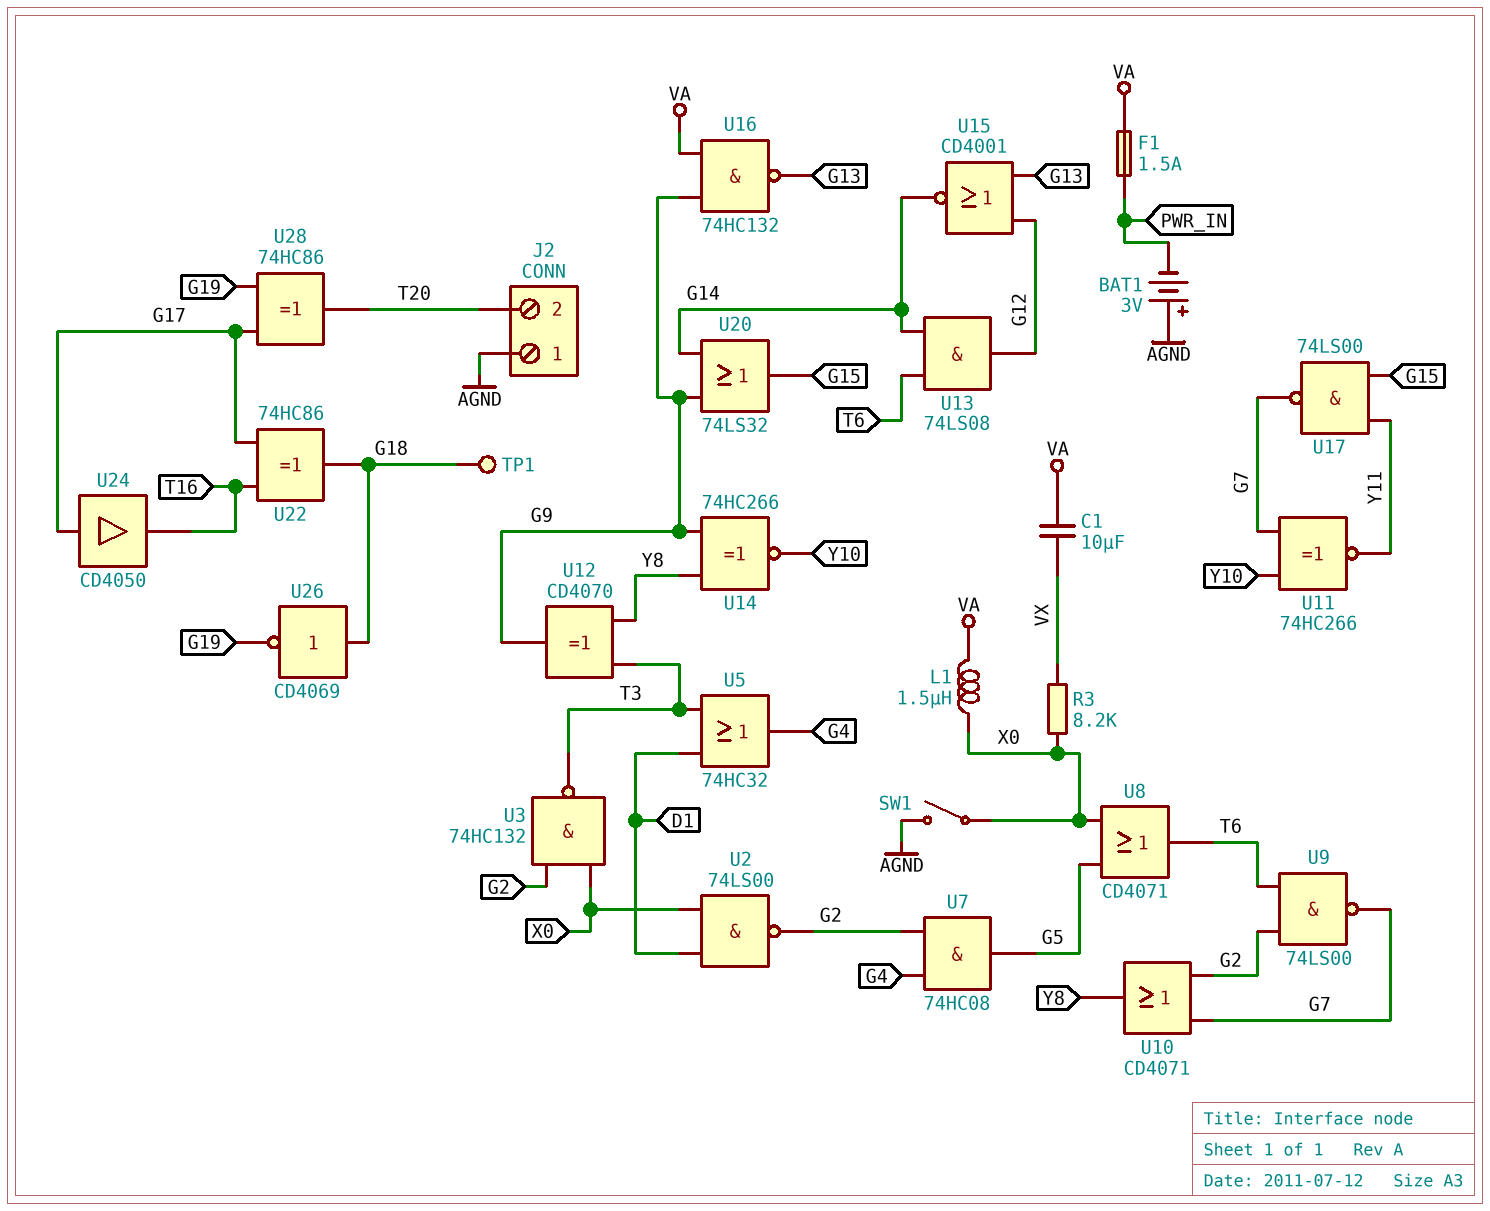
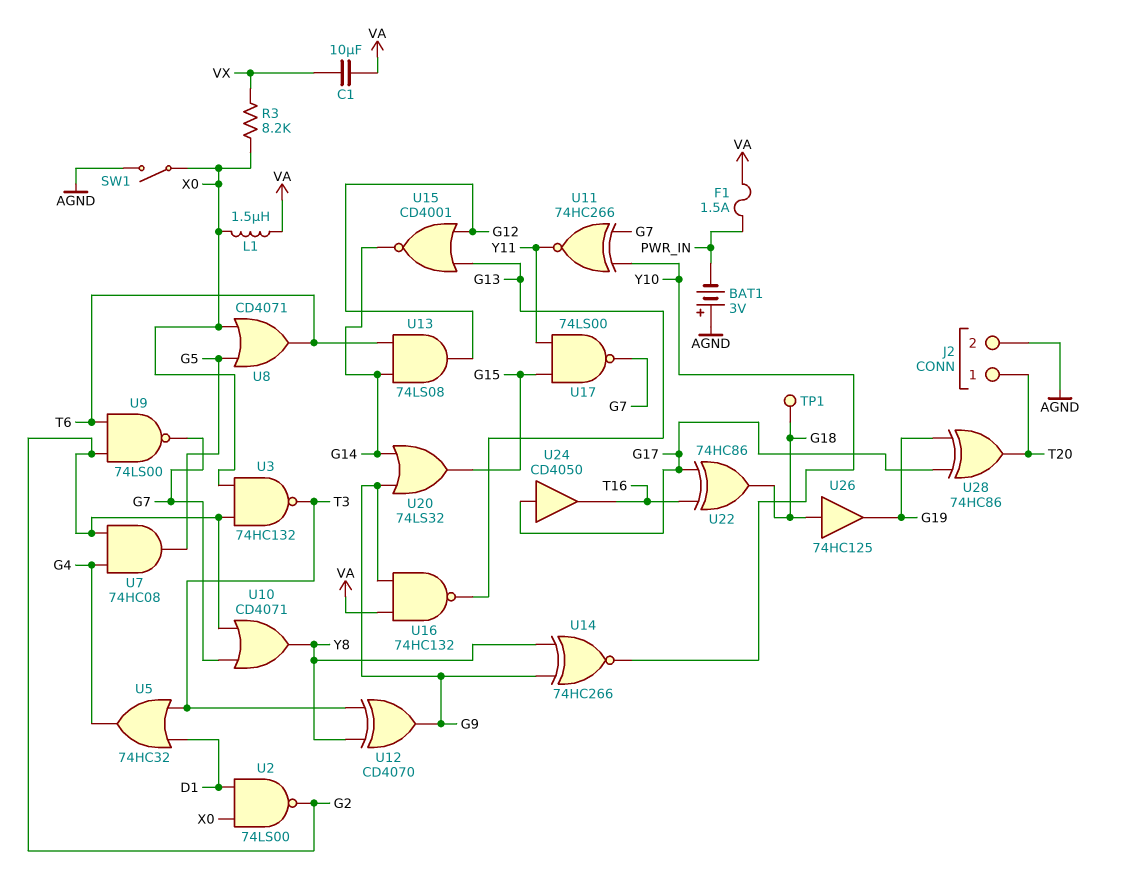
J2 pin 1: AGND -> T20
J2 pin 2: T20 -> AGND
U26: NOT CD4069 (in G18, out G19) -> buffer 74HC125 (in G18, out G19)

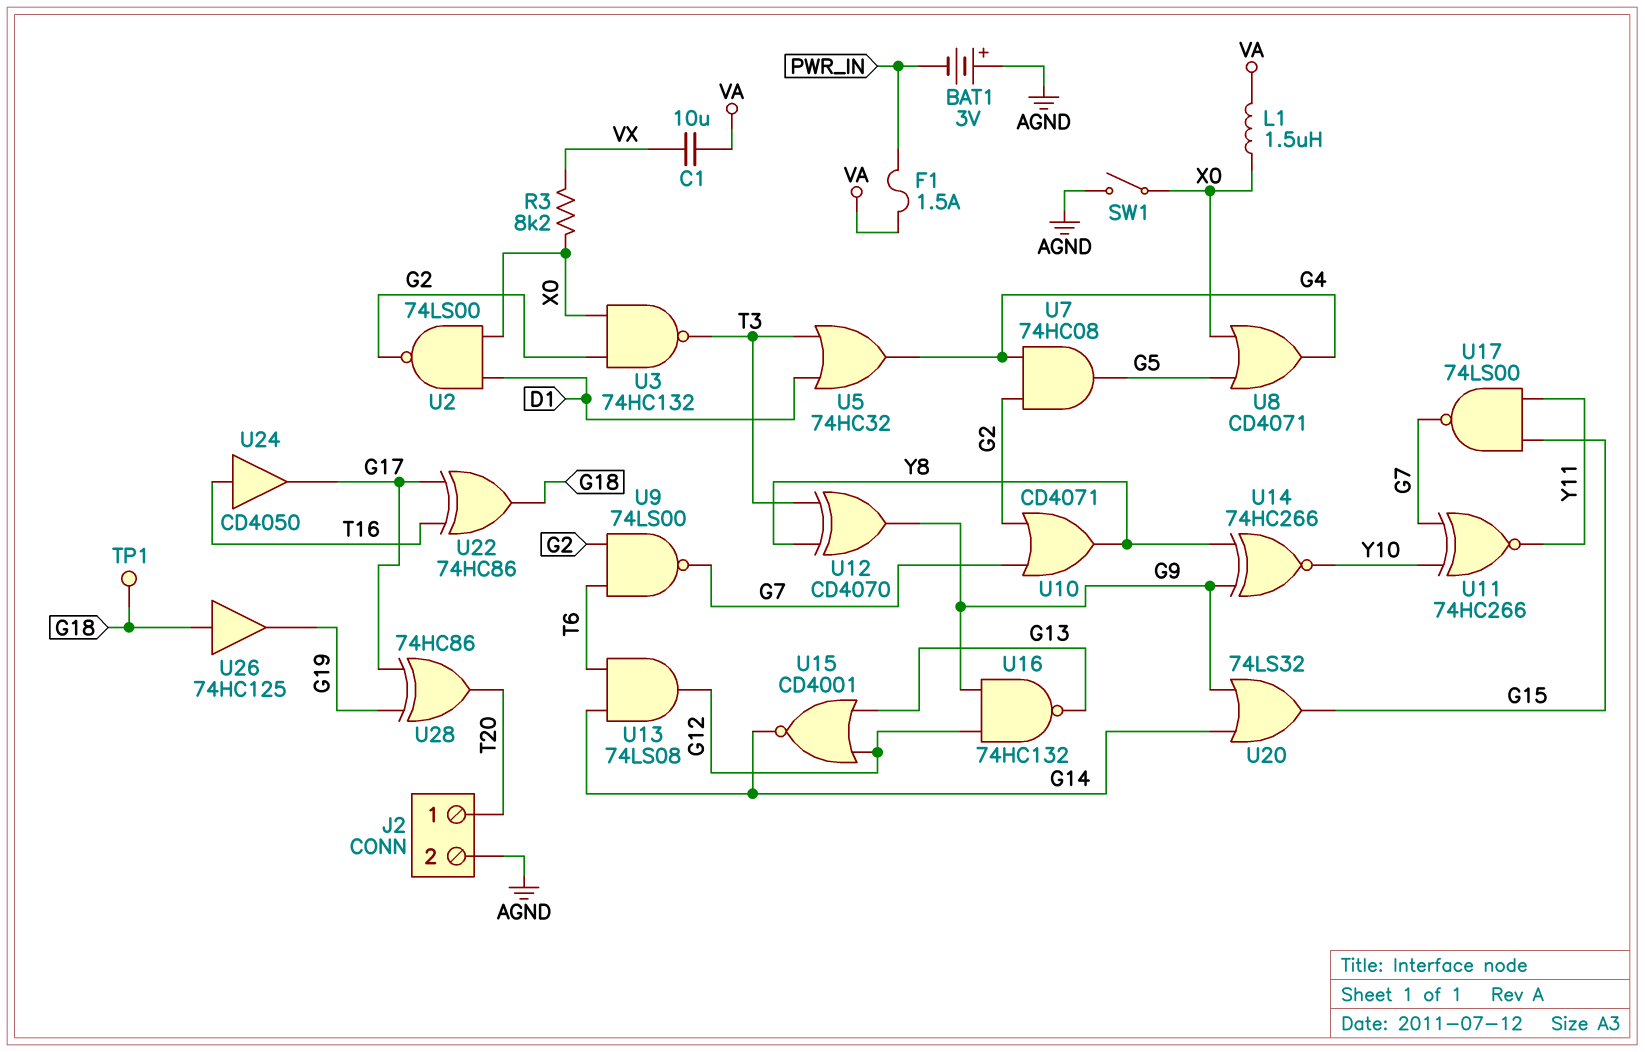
U8: OR CD4071 (in G5, in X0, out T6) -> OR CD4071 (in G5, in X0, out G4)
U16: NAND 74HC132 (in G9, in VA, out G13) -> NAND 74HC132 (in G9, in G12, out G13)
U24: buffer CD4050 (in G17, out T16) -> buffer CD4050 (in T16, out G17)

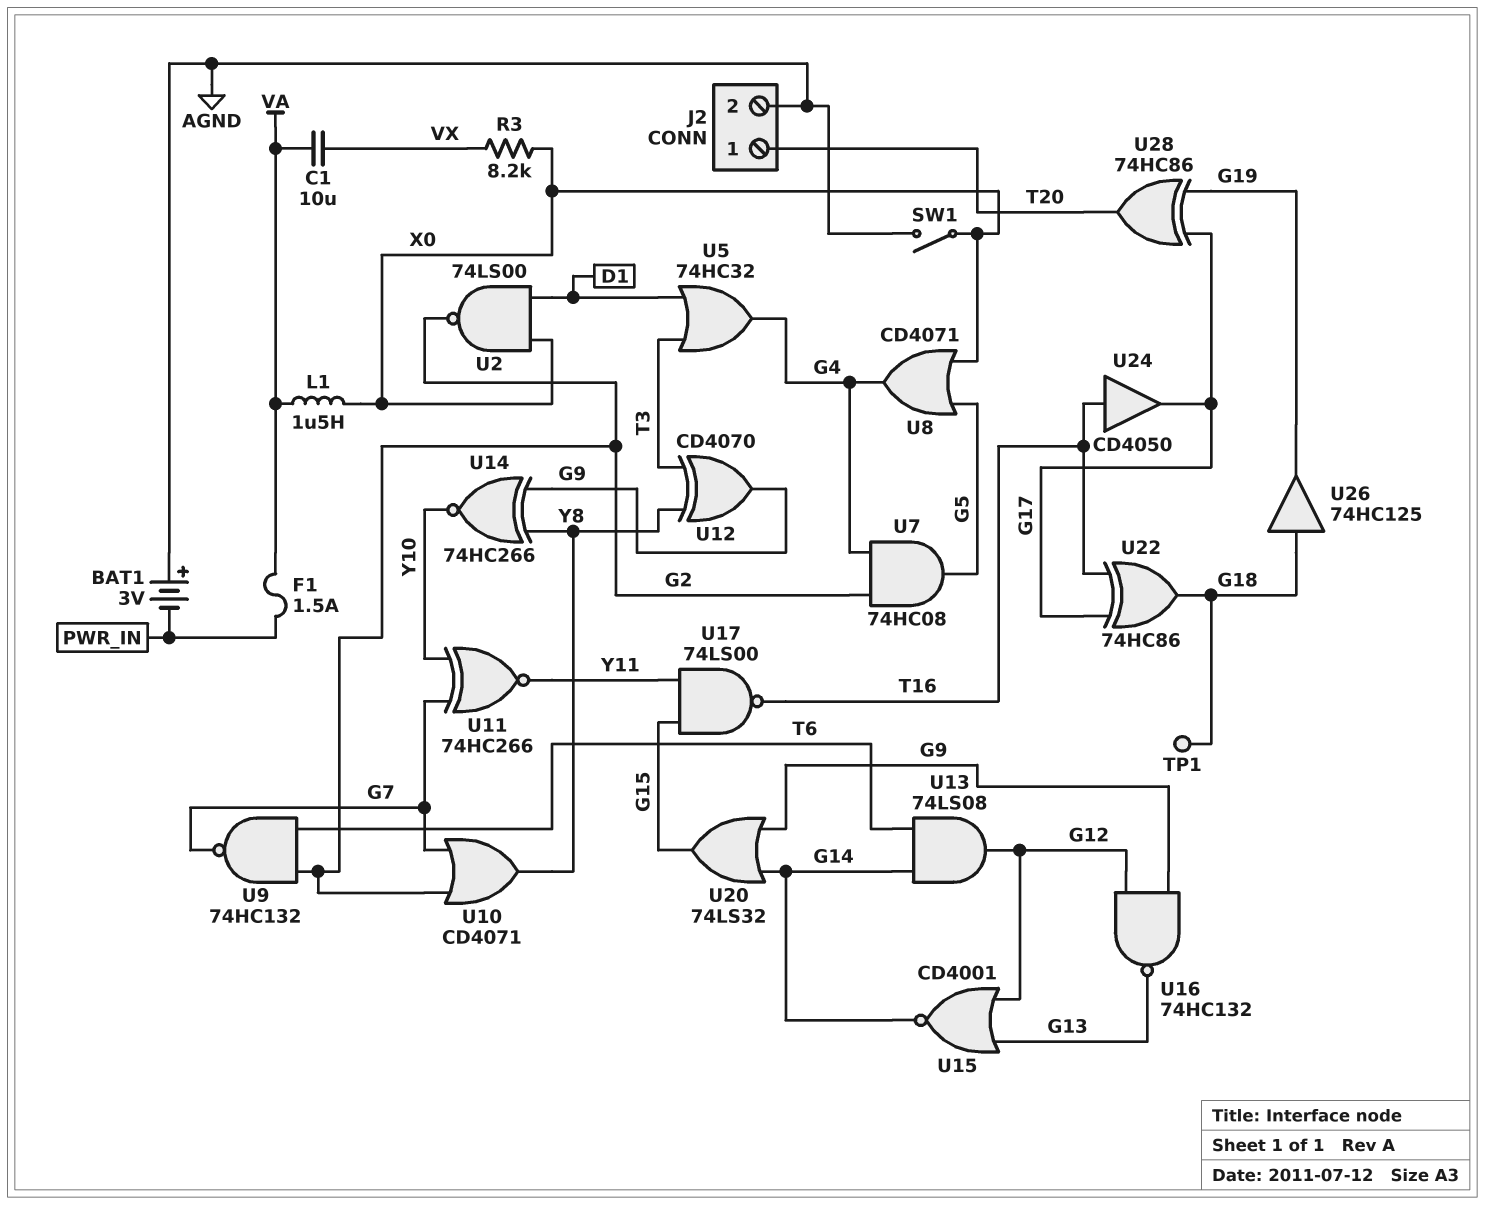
U3: NAND 74HC132 (in G2, in X0, out T3) -> none
U9: NAND 74LS00 (in G2, in T6, out G7) -> NAND 74HC132 (in G2, in T6, out G7)
U17: NAND 74LS00 (in G15, in Y11, out G7) -> NAND 74LS00 (in G15, in Y11, out T16)

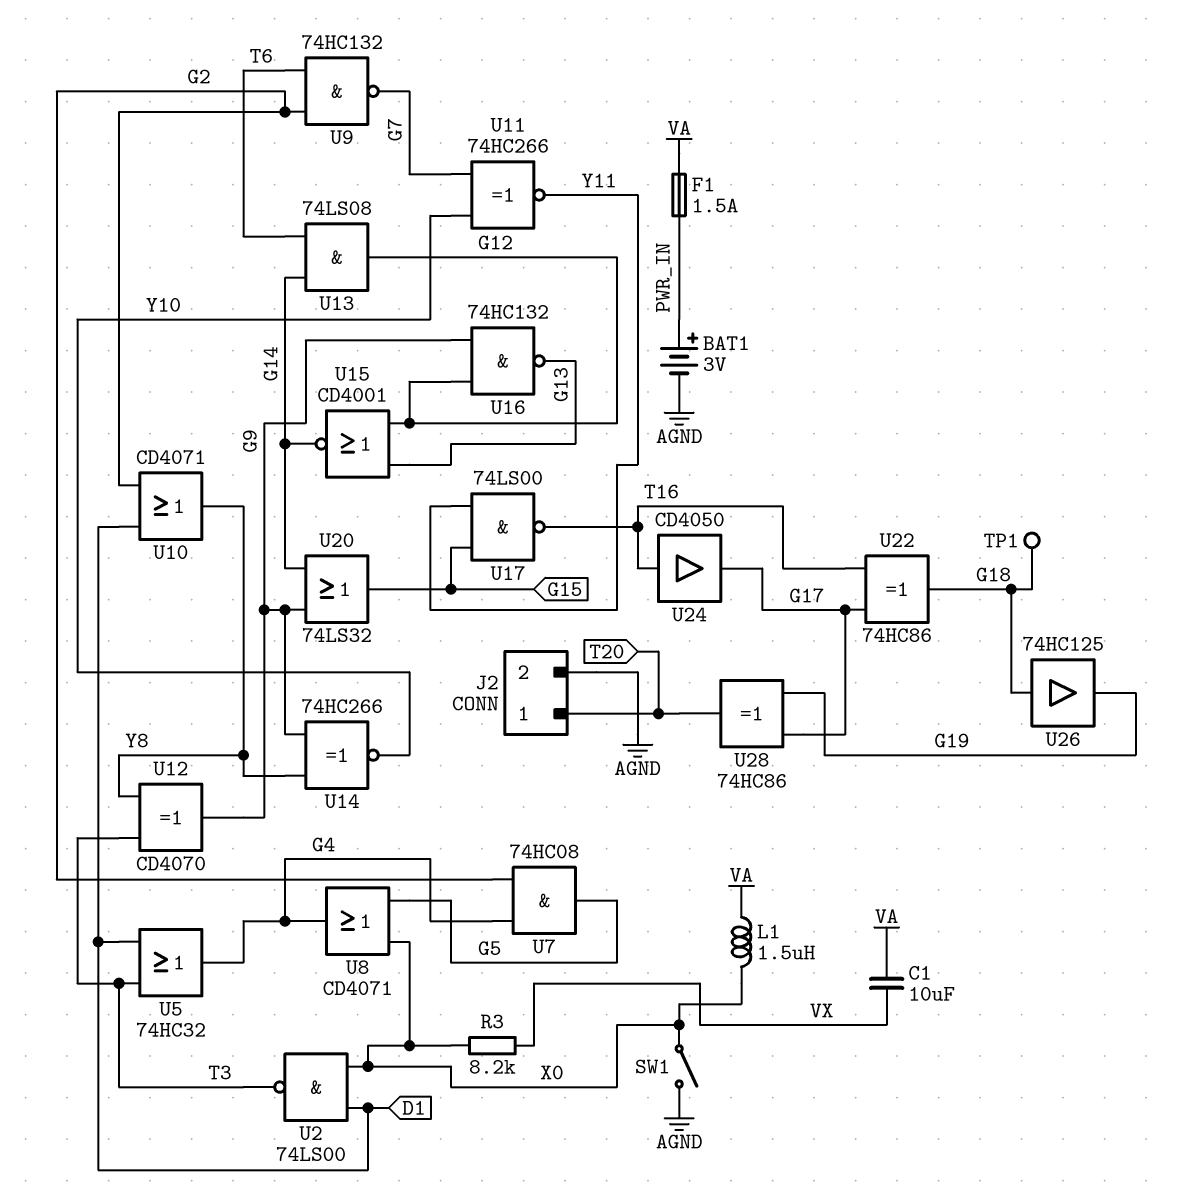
BAT1: 3V (plus AGND, minus PWR_IN) -> 3V (plus PWR_IN, minus AGND)
U2: NAND 74LS00 (in D1, in X0, out G2) -> NAND 74LS00 (in D1, in X0, out T3)
U10: OR CD4071 (in G2, in G7, out Y8) -> OR CD4071 (in D1, in G2, out Y8)

